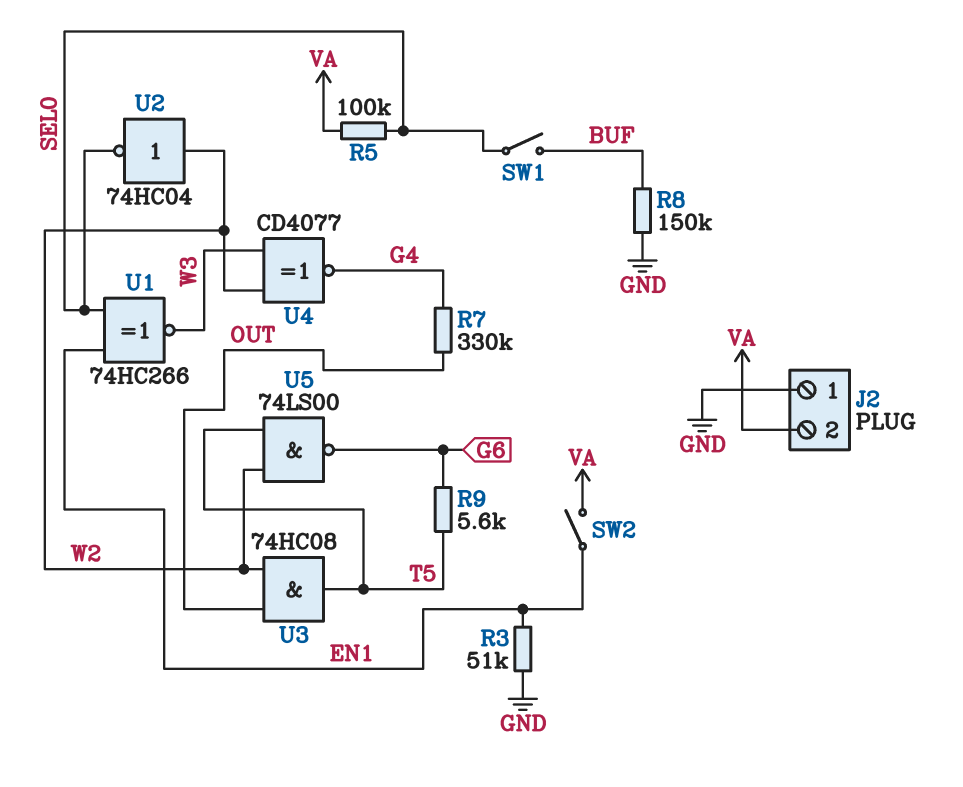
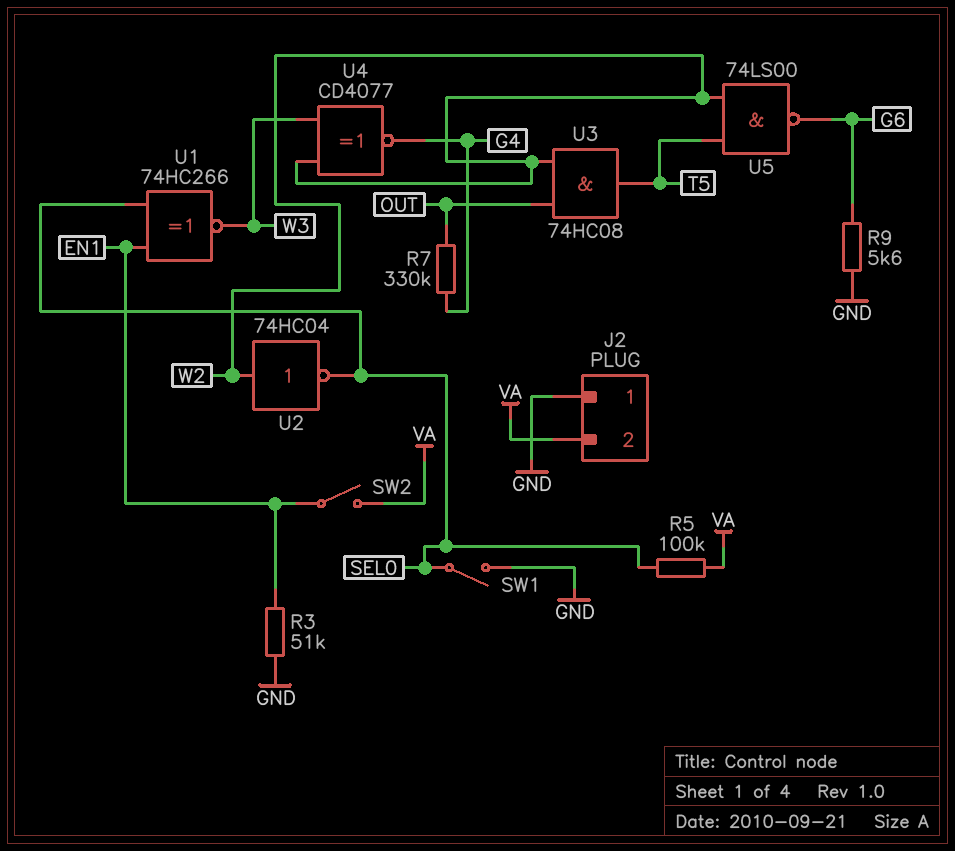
R8: 150k (BUF, GND) -> none
R9: 5.6k (G6, T5) -> 5.6k (G6, GND)
SW1: switch (BUF, SEL0) -> switch (GND, SEL0)

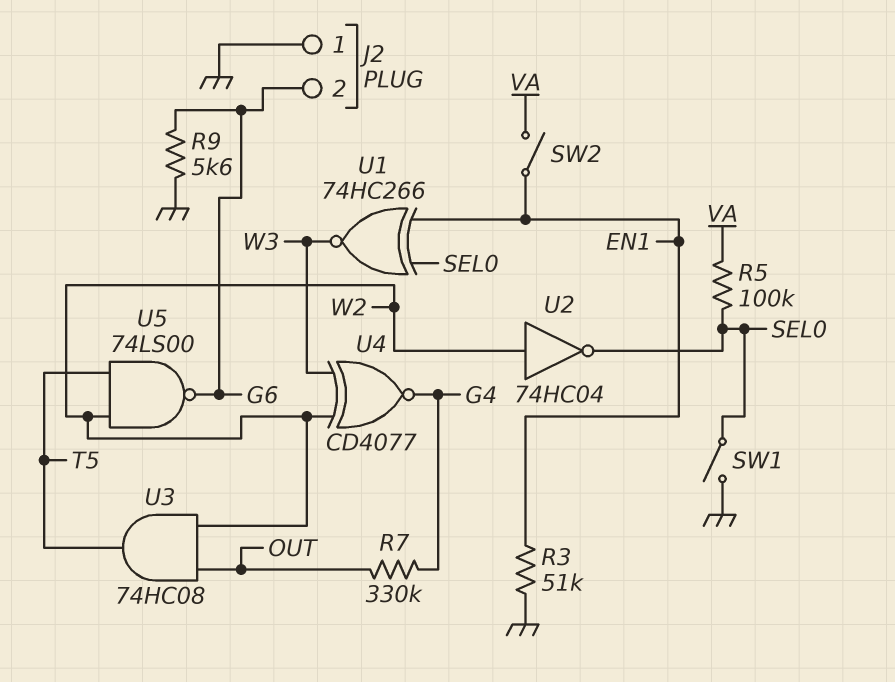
J2 pin 2: VA -> G6

